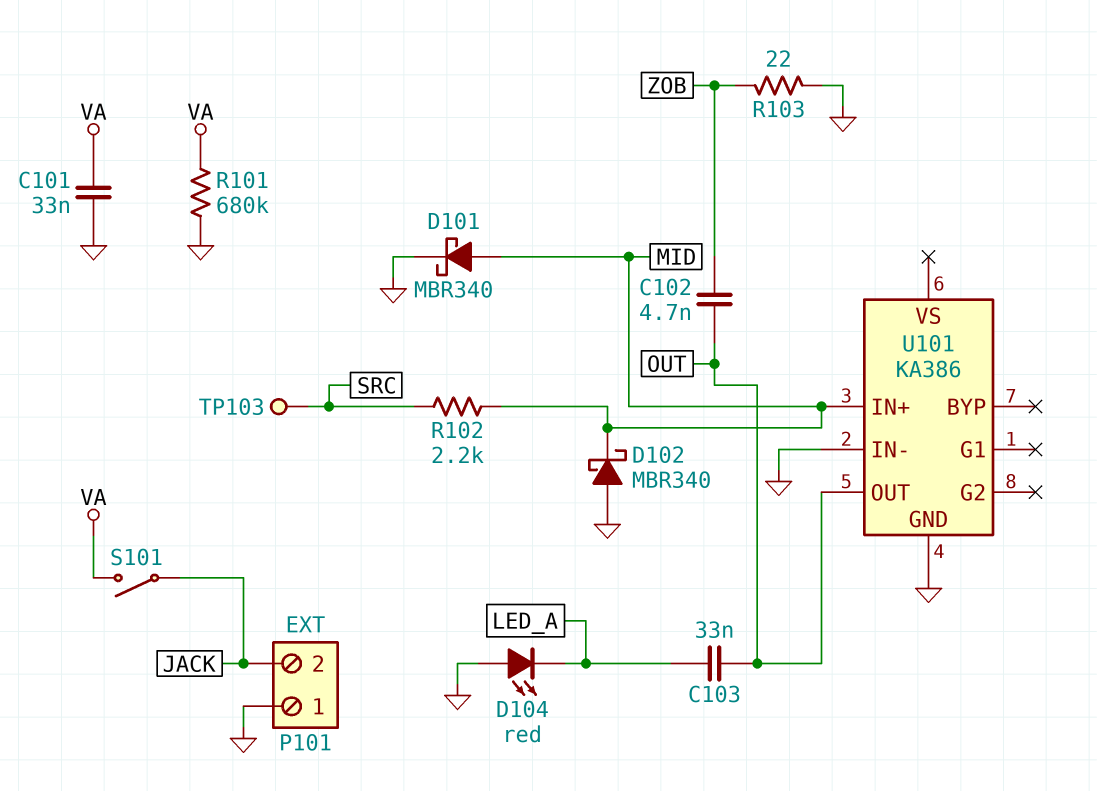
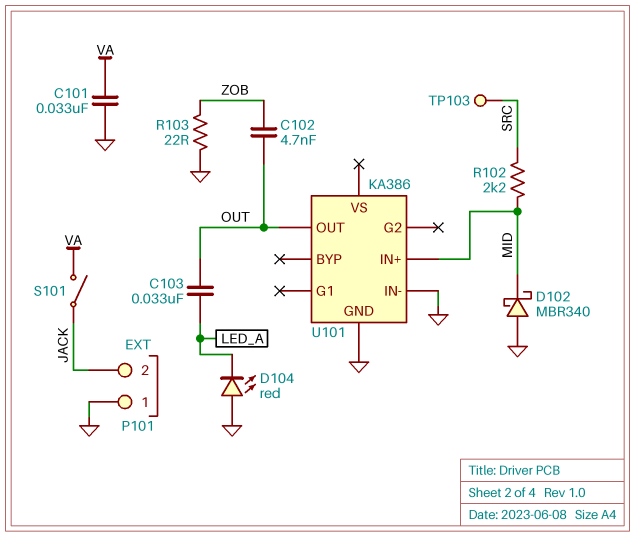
D101: schottky MBR340 (A MID, K GND) -> none
R101: 680k (GND, VA) -> none

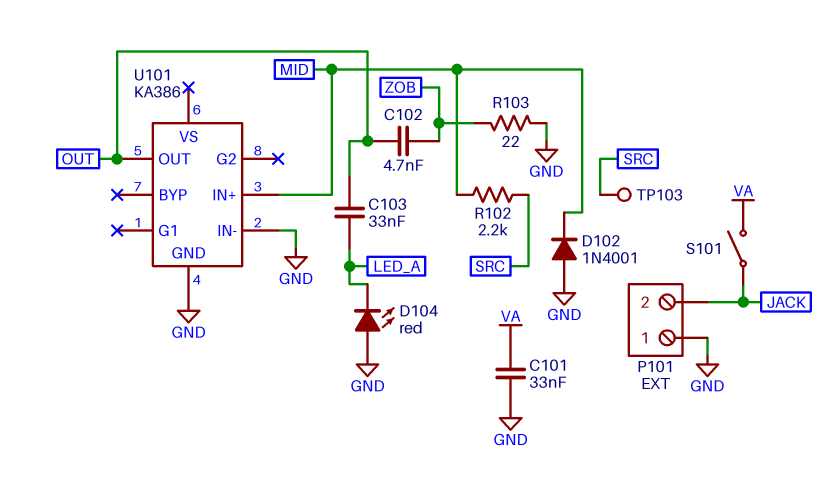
D102: schottky MBR340 (A GND, K MID) -> diode 1N4001 (A GND, K MID)

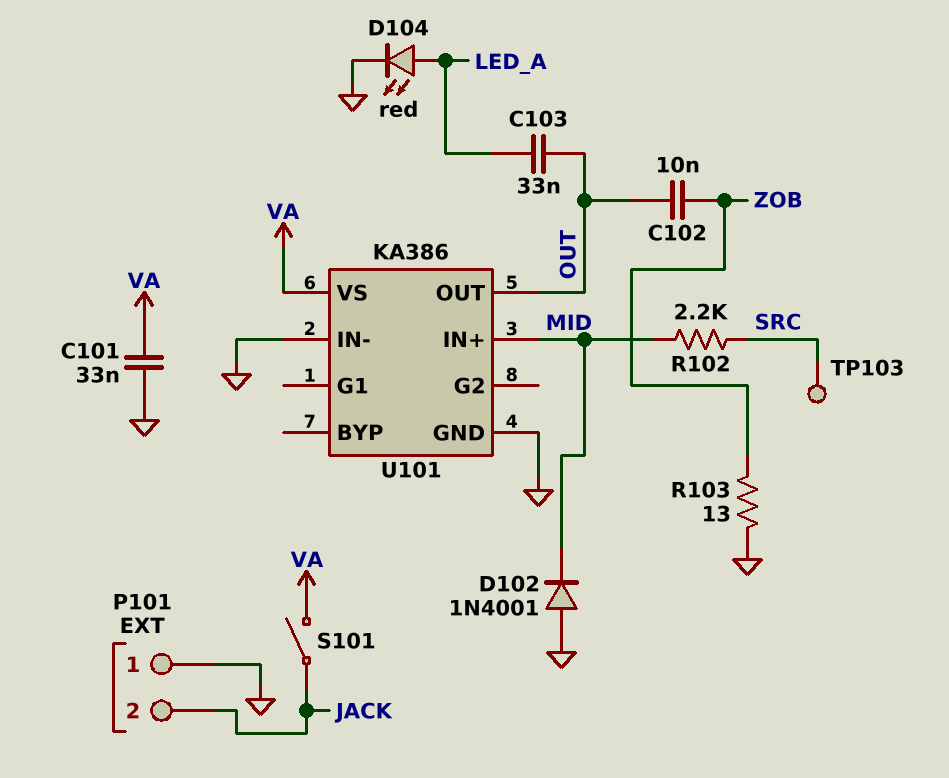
C102: 4.7nF (OUT, ZOB) -> 10nF (OUT, ZOB)
D104: LED red (A GND, K LED_A) -> LED red (A LED_A, K GND)
R103: 22 (GND, ZOB) -> 13 (GND, ZOB)
U101 pin VS: none -> VA

